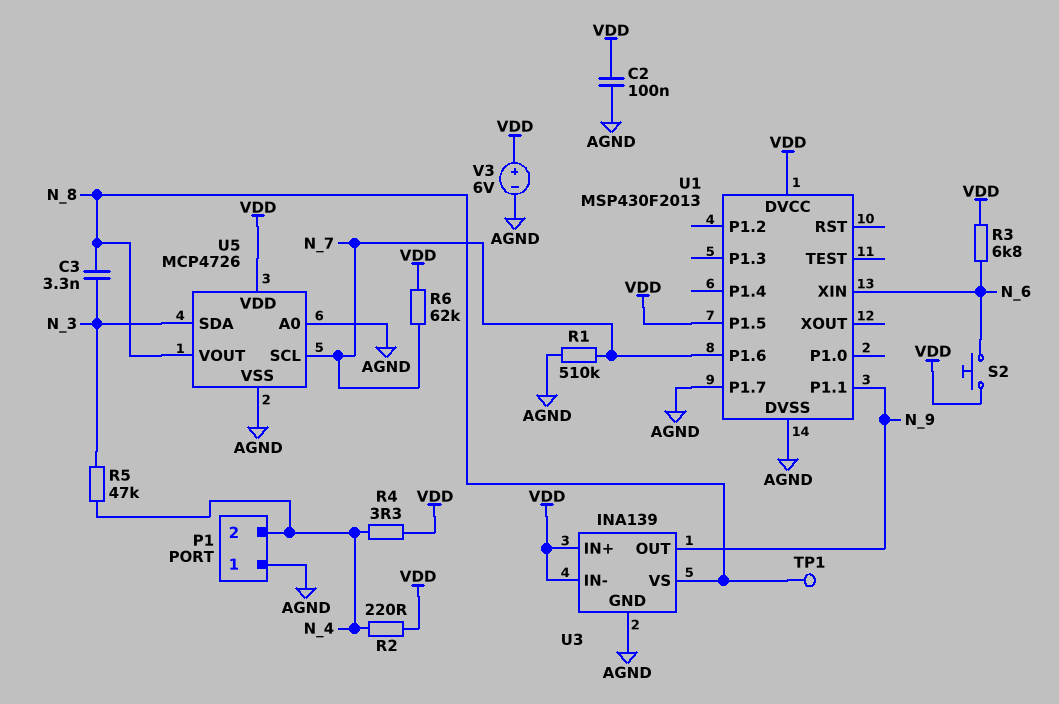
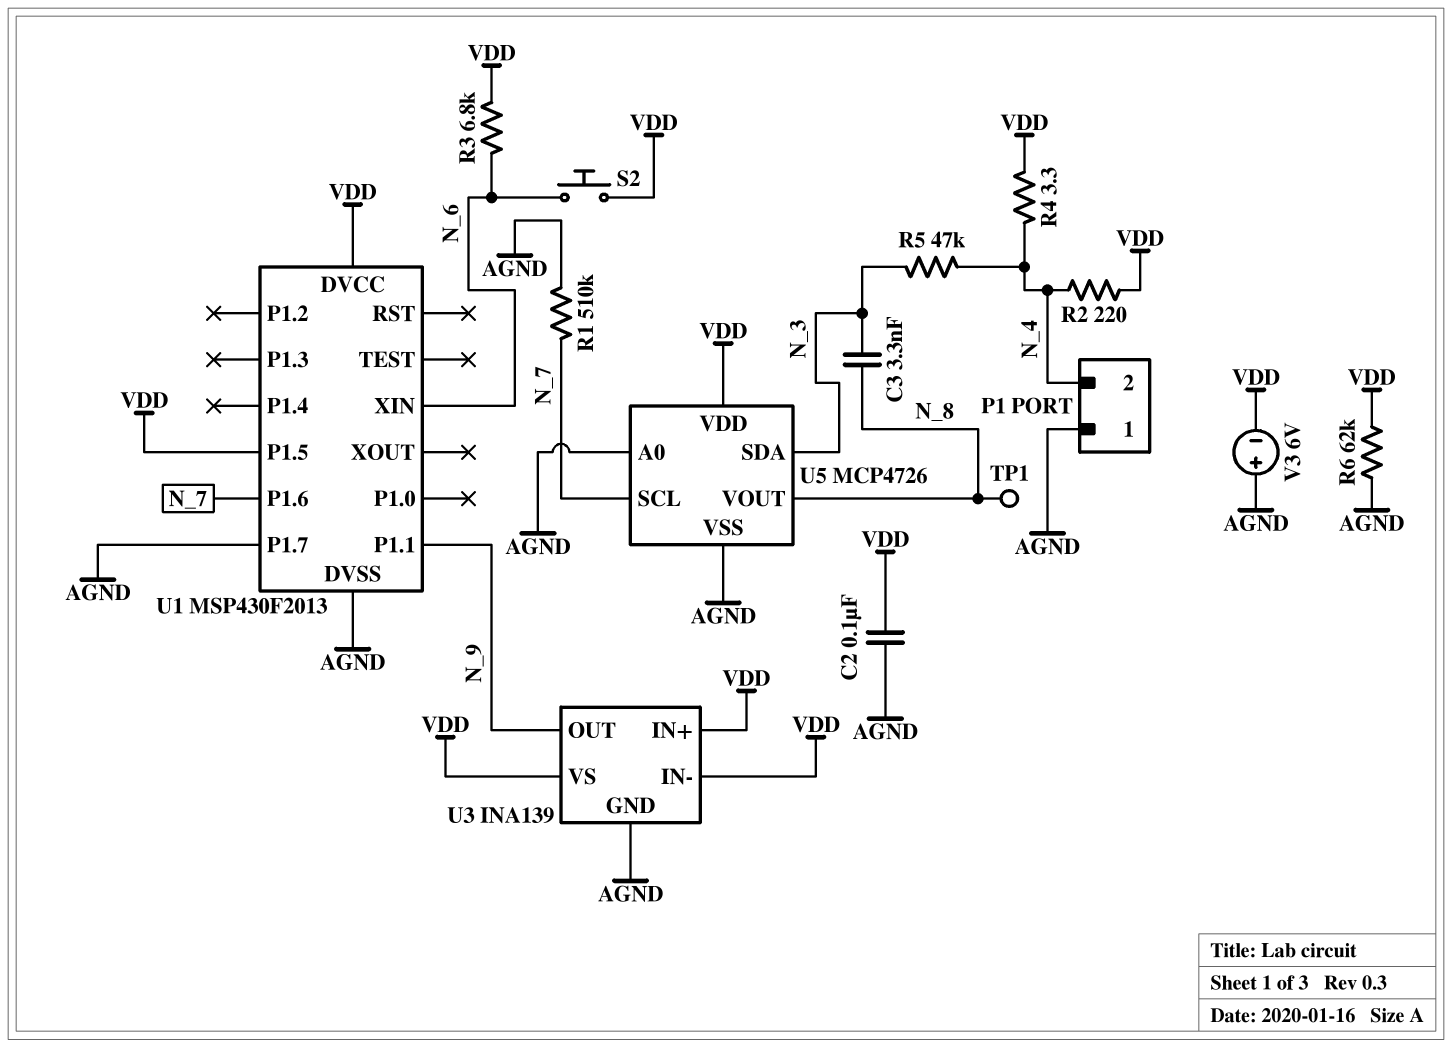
R6: 62k (N_7, VDD) -> 62k (AGND, VDD)
U3 pin VS: N_8 -> VDD
V3: 6V (plus VDD, minus AGND) -> 6V (plus AGND, minus VDD)

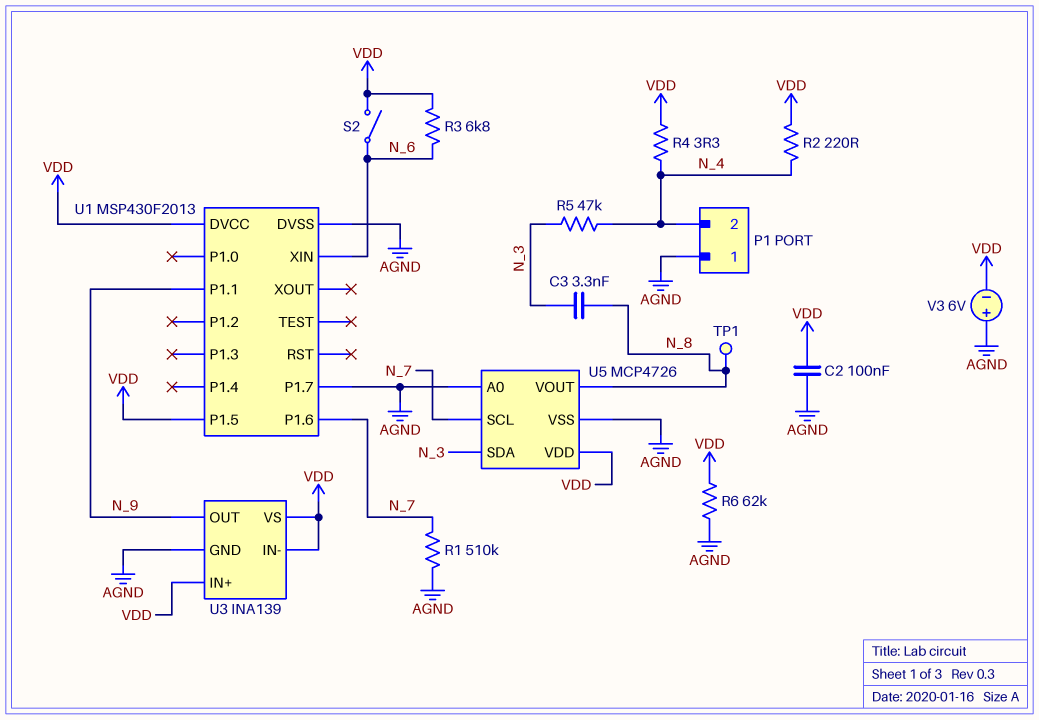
S2: button (N_6, VDD) -> switch (N_6, VDD)

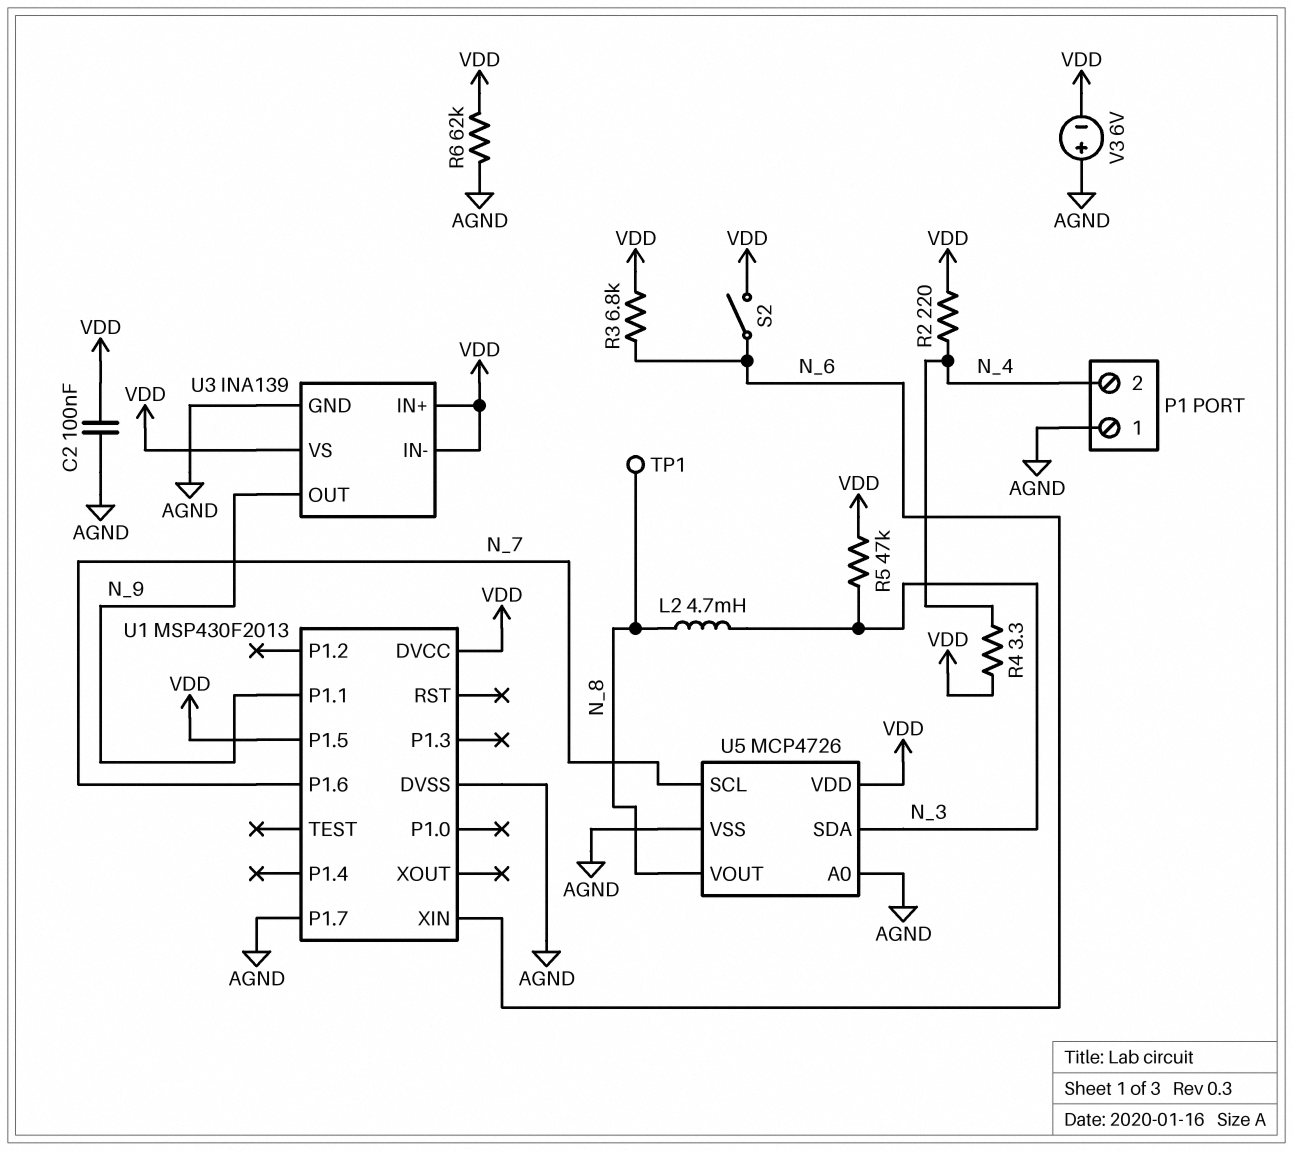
C3: 3.3nF (N_3, N_8) -> none
L2: none -> 4.7mH (N_3, N_8)
R1: 510k (AGND, N_7) -> none
R5: 47k (N_3, N_4) -> 47k (N_3, VDD)

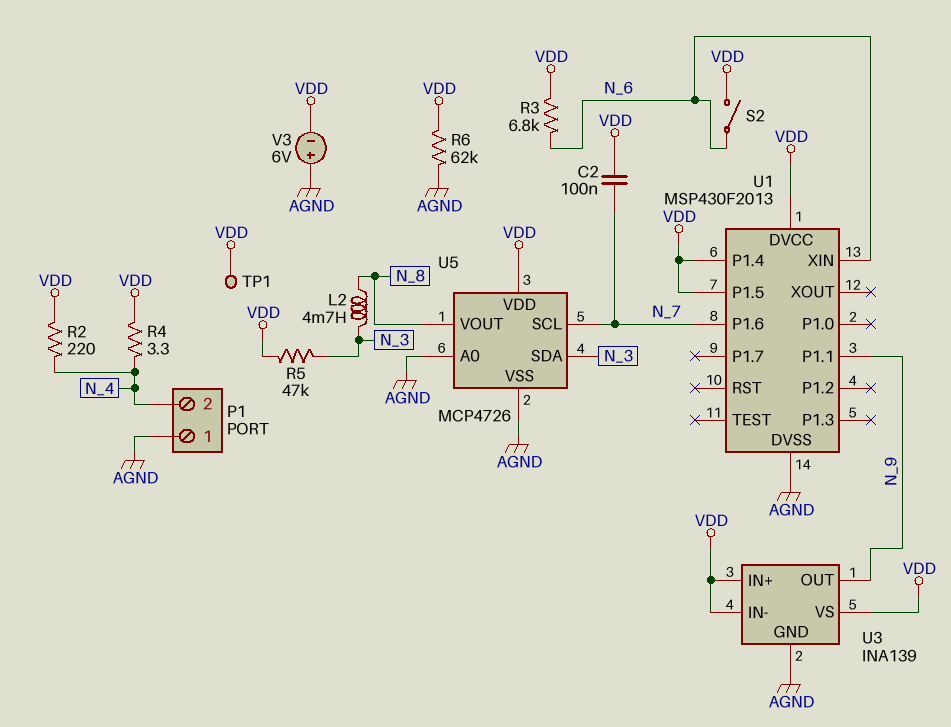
C2: 100nF (AGND, VDD) -> 100nF (N_7, VDD)
TP1: test point (N_8) -> test point (VDD)
U1 pin P1.4: none -> VDD
U1 pin P1.7: AGND -> none

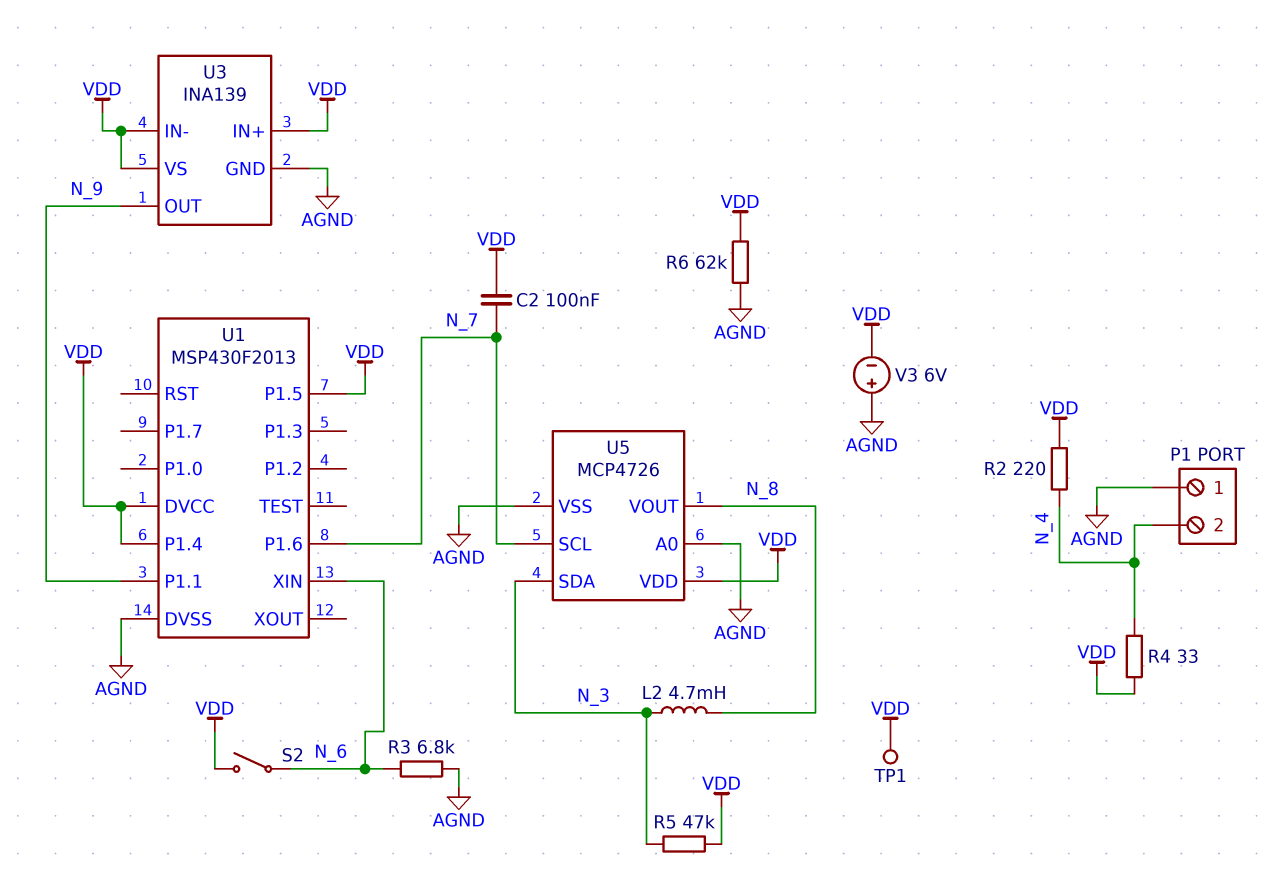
R3: 6.8k (N_6, VDD) -> 6.8k (AGND, N_6)
R4: 3.3 (N_4, VDD) -> 33 (N_4, VDD)

